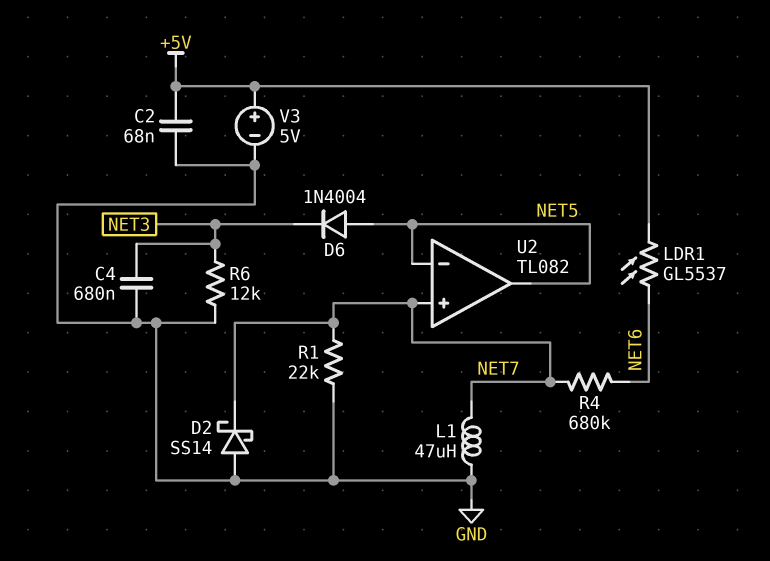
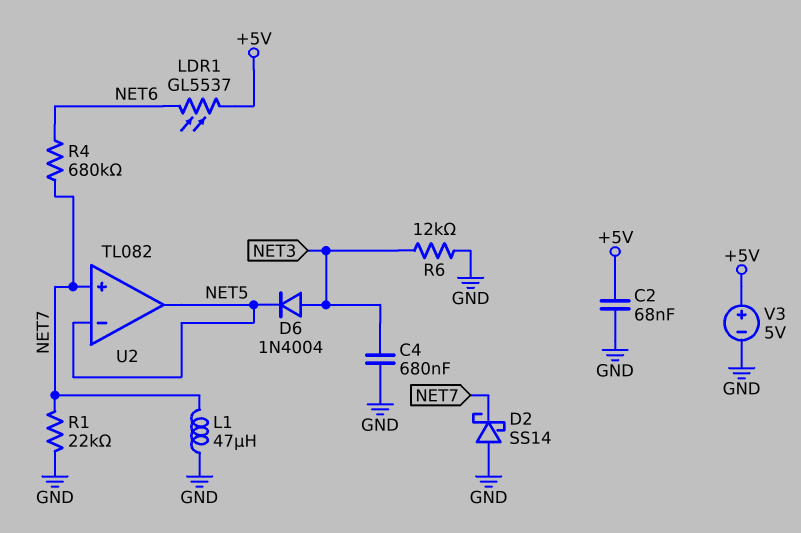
D6: diode 1N4004 (A NET5, K NET3) -> diode 1N4004 (A NET3, K NET5)

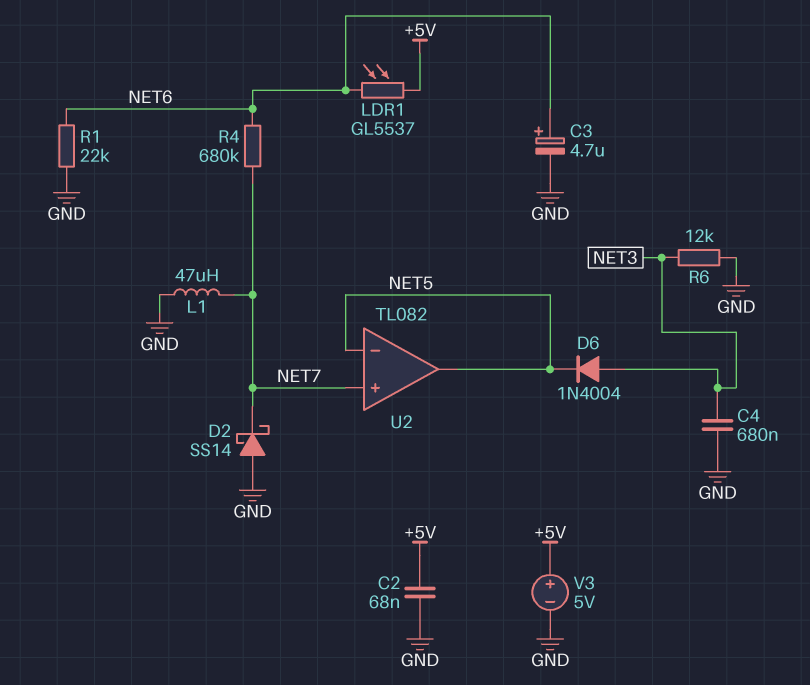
C3: none -> 4.7uF (plus NET6, minus GND)
R1: 22k (GND, NET7) -> 22k (GND, NET6)

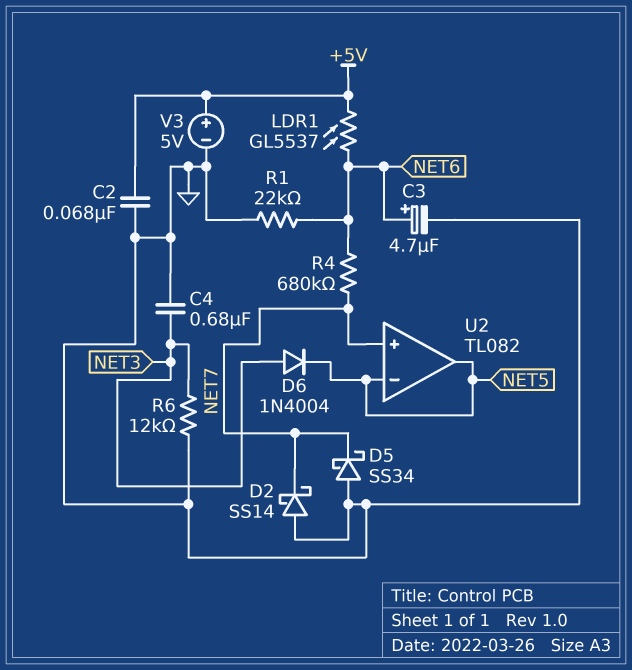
D5: none -> schottky SS34 (A GND, K NET7)
L1: 47uH (GND, NET7) -> none

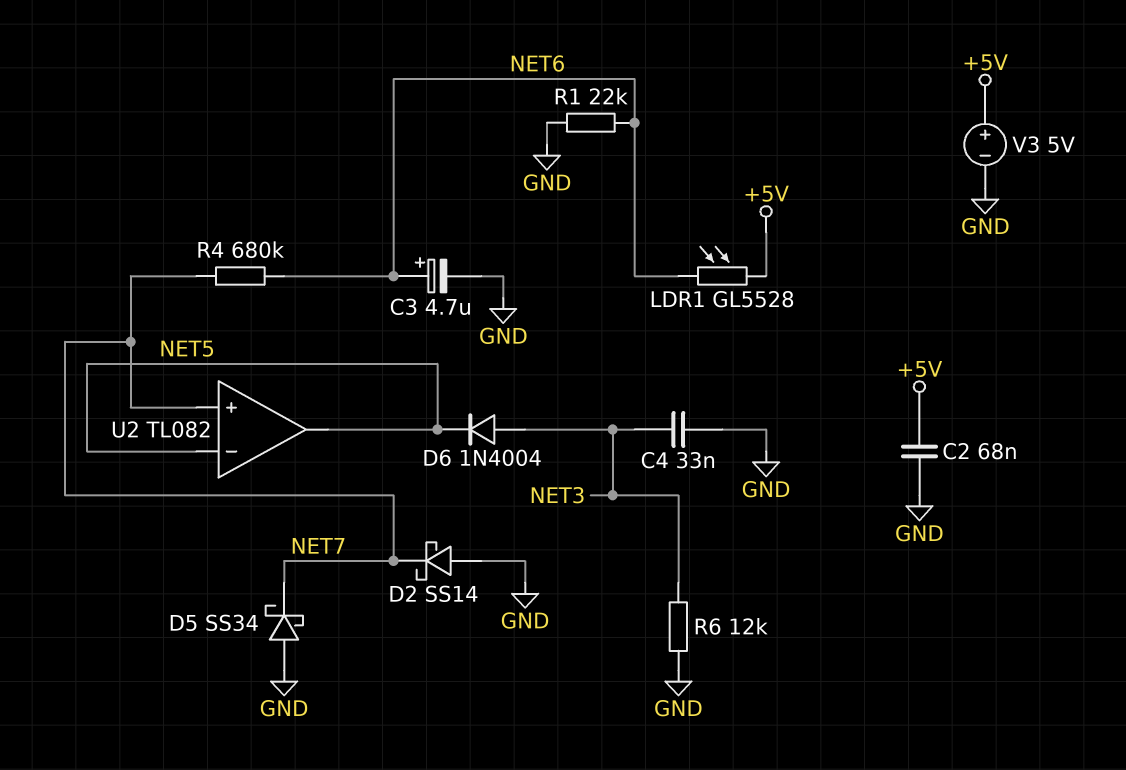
C4: 680nF (GND, NET3) -> 33nF (GND, NET3)
LDR1: GL5537 (+5V, NET6) -> GL5528 (+5V, NET6)

